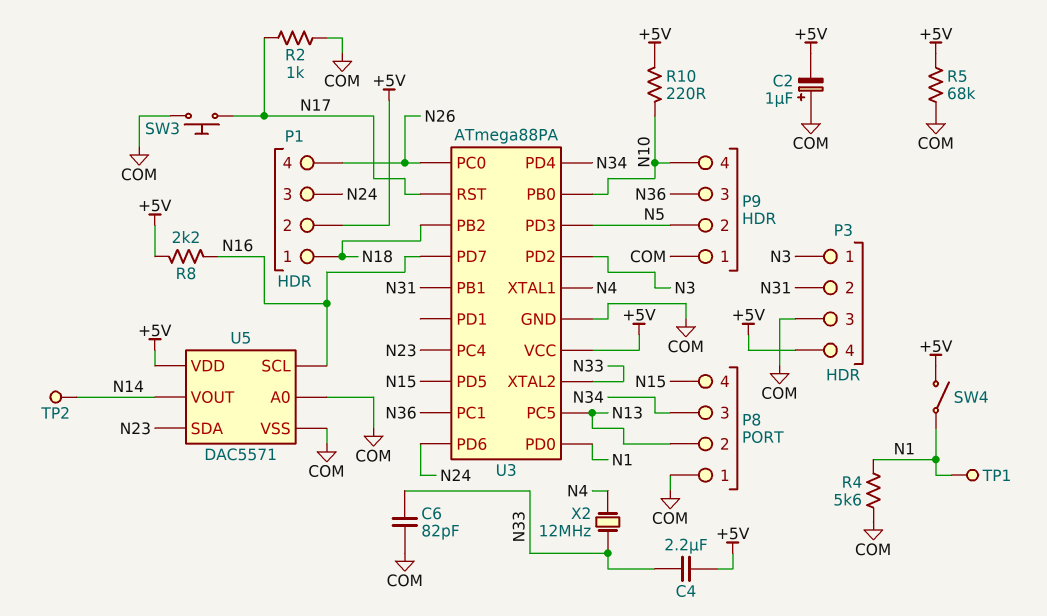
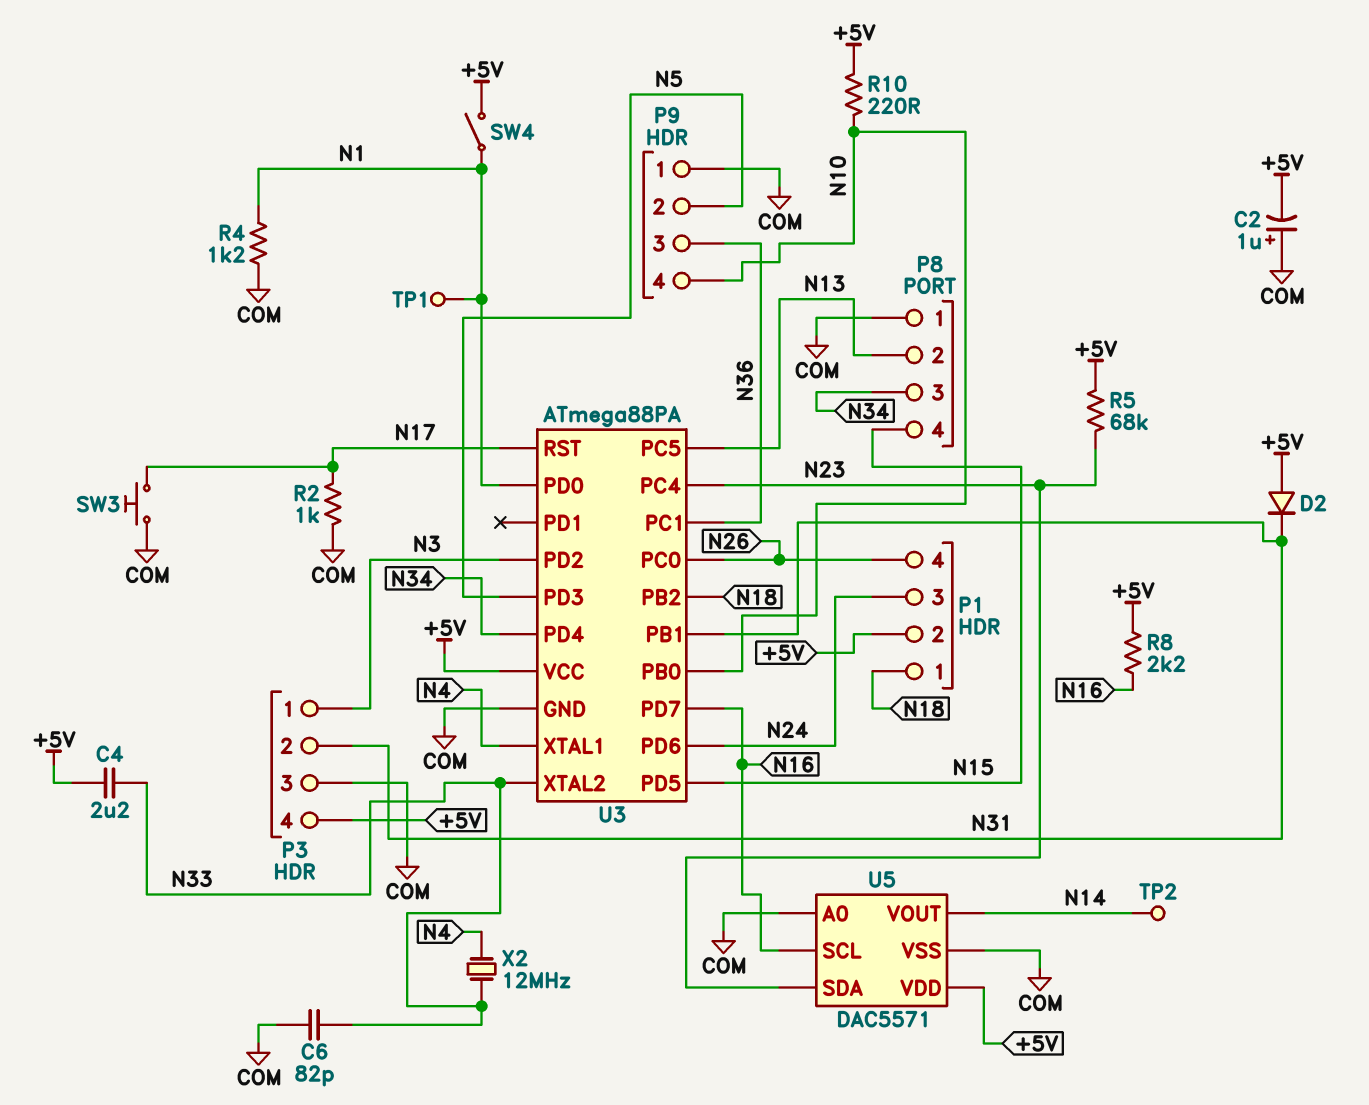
D2: none -> diode (A +5V, K N31)
R4: 5.6k (COM, N1) -> 1.2k (COM, N1)
R5: 68k (+5V, COM) -> 68k (+5V, N23)

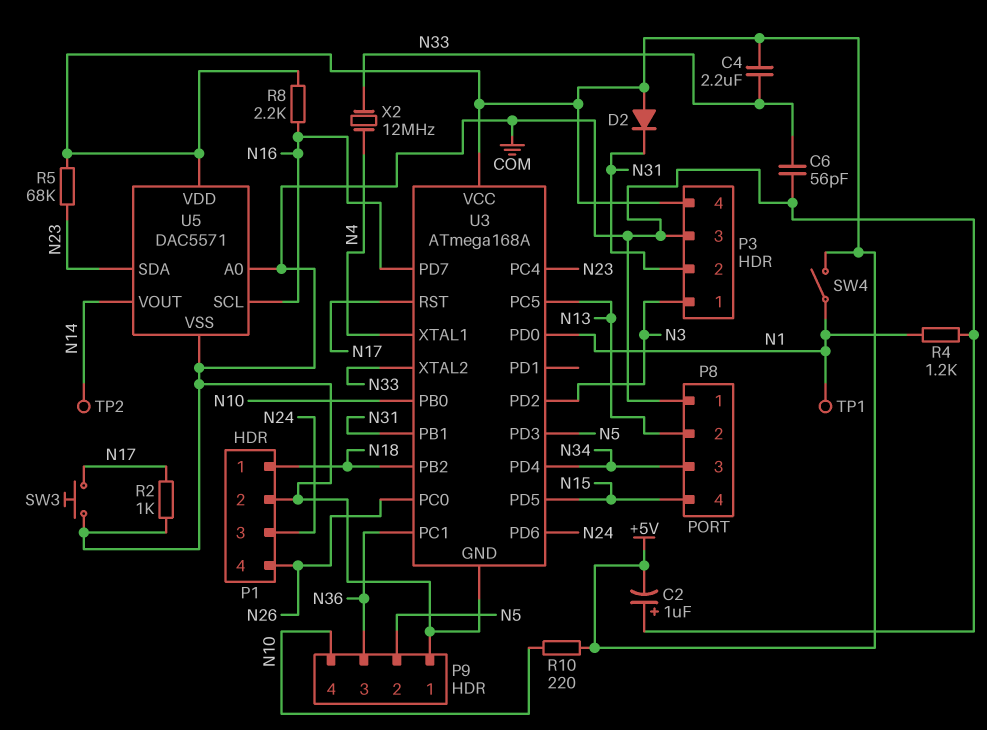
C6: 82pF (COM, N33) -> 56pF (COM, N33)
P1 pin 2: +5V -> COM
U3: ATmega88PA -> ATmega168A

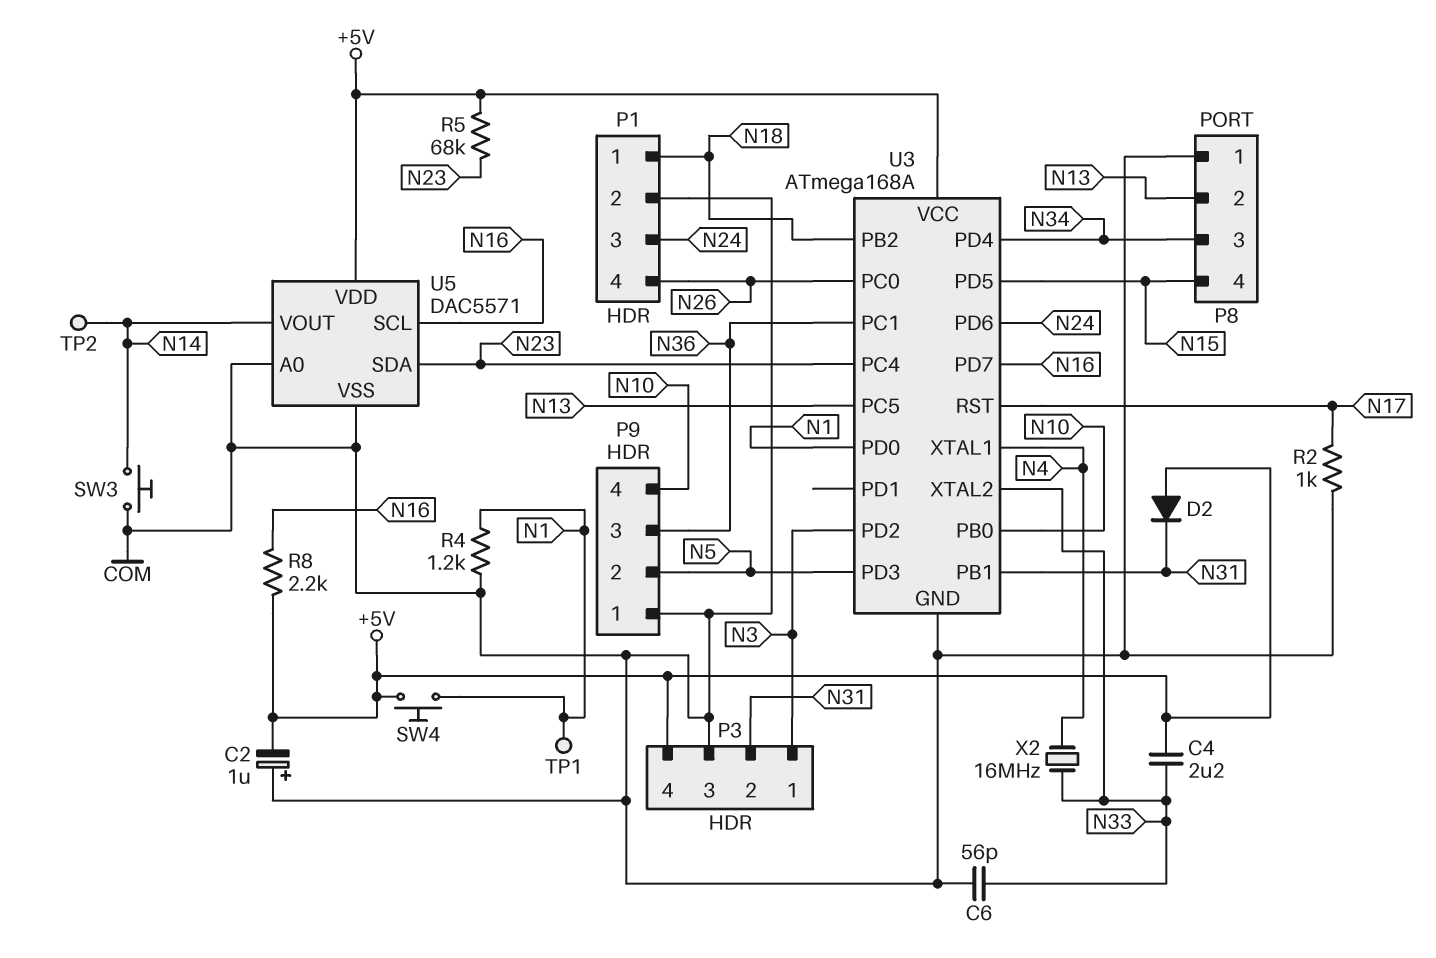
R10: 220 (+5V, N10) -> none
SW3: button (COM, N17) -> button (COM, N14)
SW4: switch (+5V, N1) -> button (+5V, N1)
X2: 12MHz (N4, N33) -> 16MHz (N4, N33)

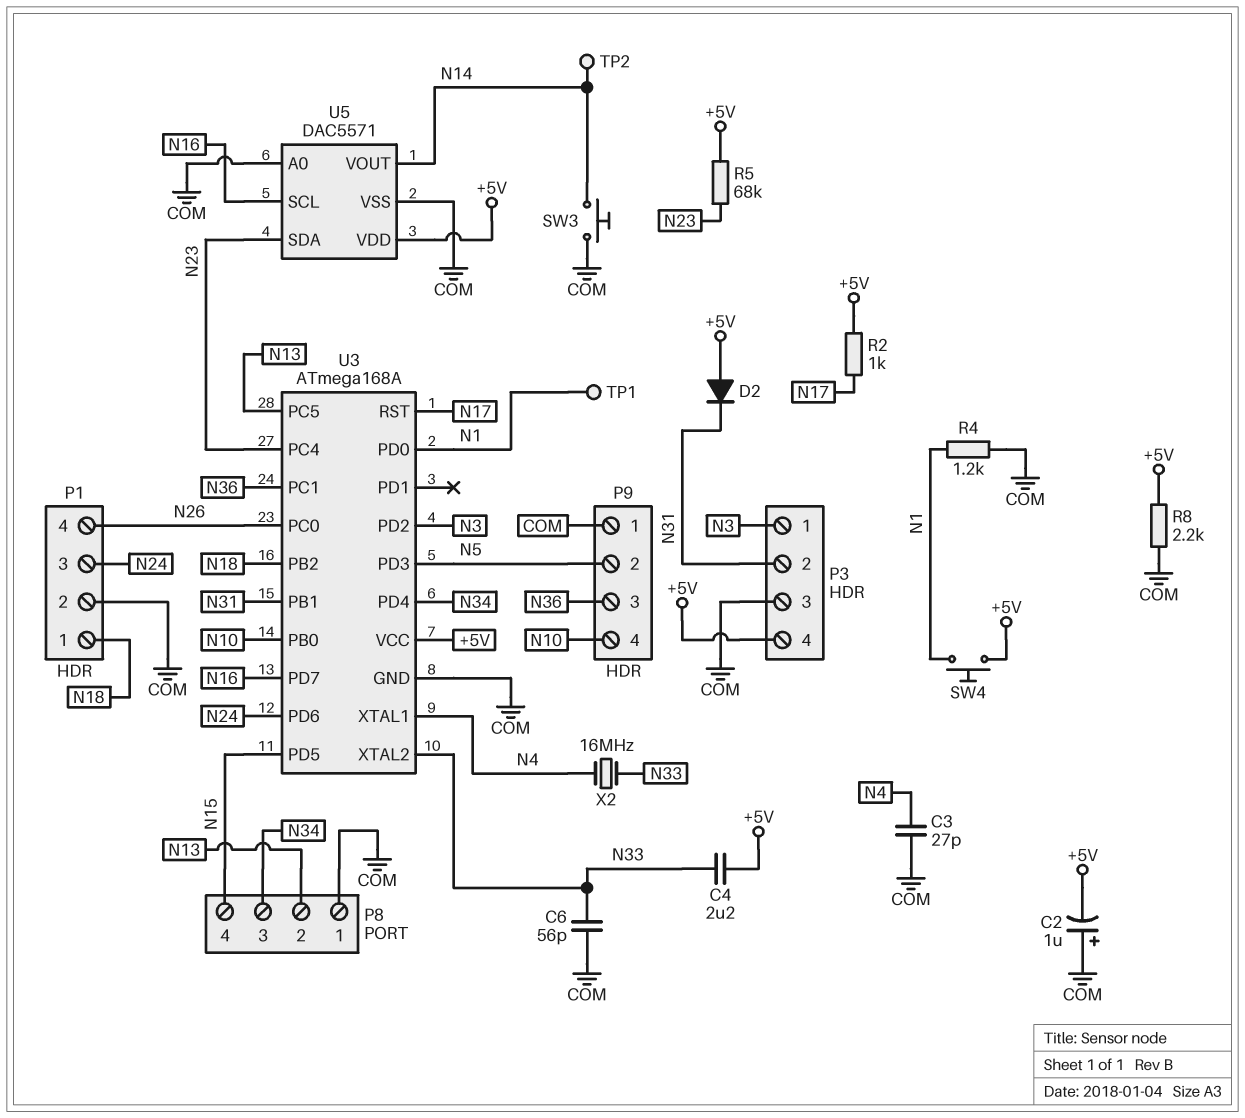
C3: none -> 27pF (COM, N4)
R2: 1k (COM, N17) -> 1k (+5V, N17)
R8: 2.2k (+5V, N16) -> 2.2k (+5V, COM)

